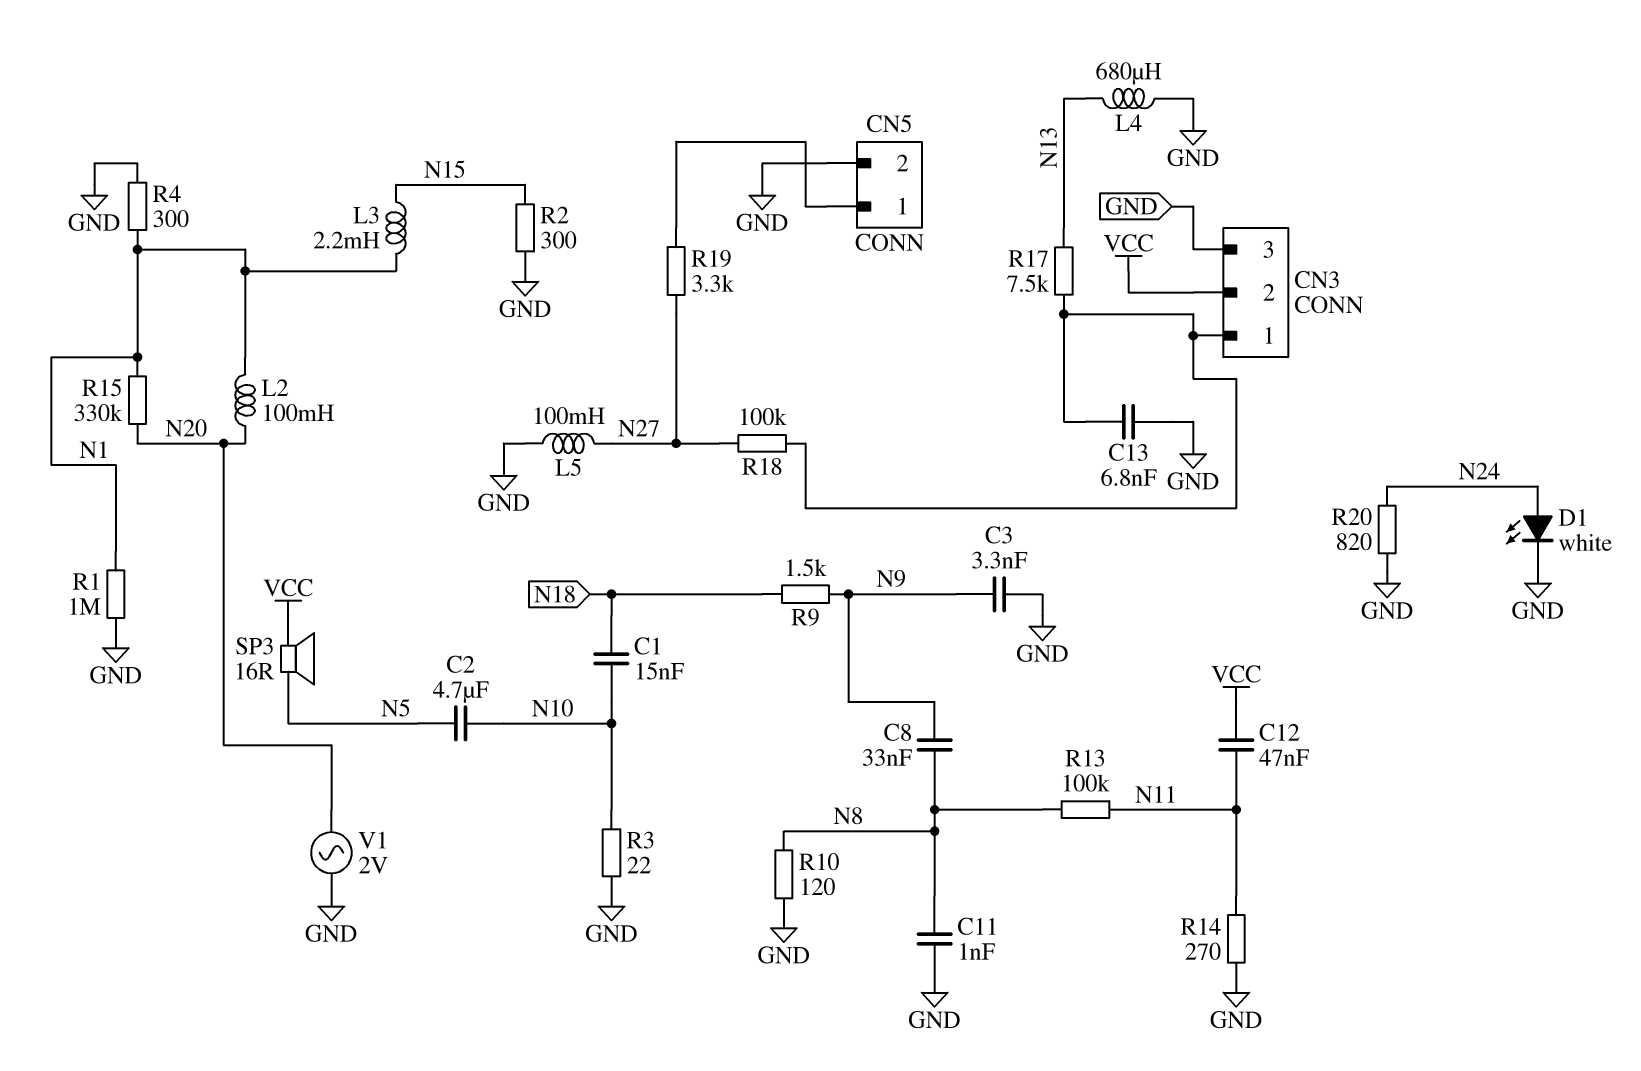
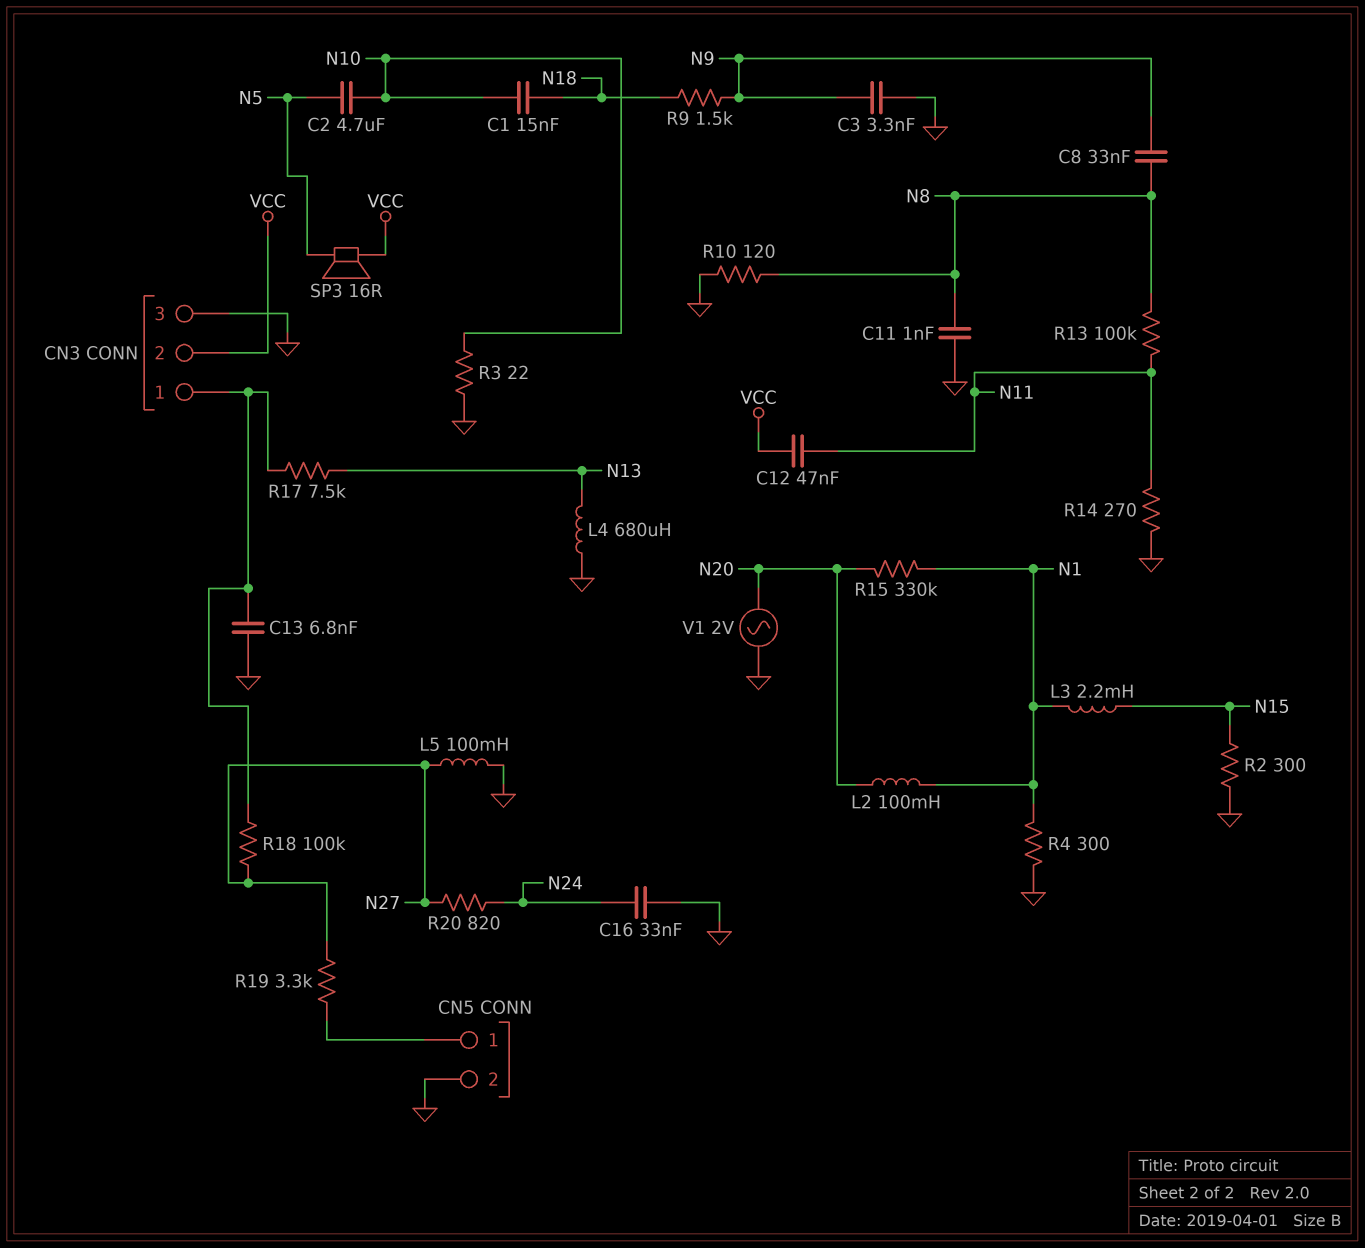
C16: none -> 33nF (GND, N24)
D1: LED white (A N24, K GND) -> none
R1: 1M (GND, N1) -> none
R20: 820 (GND, N24) -> 820 (N24, N27)

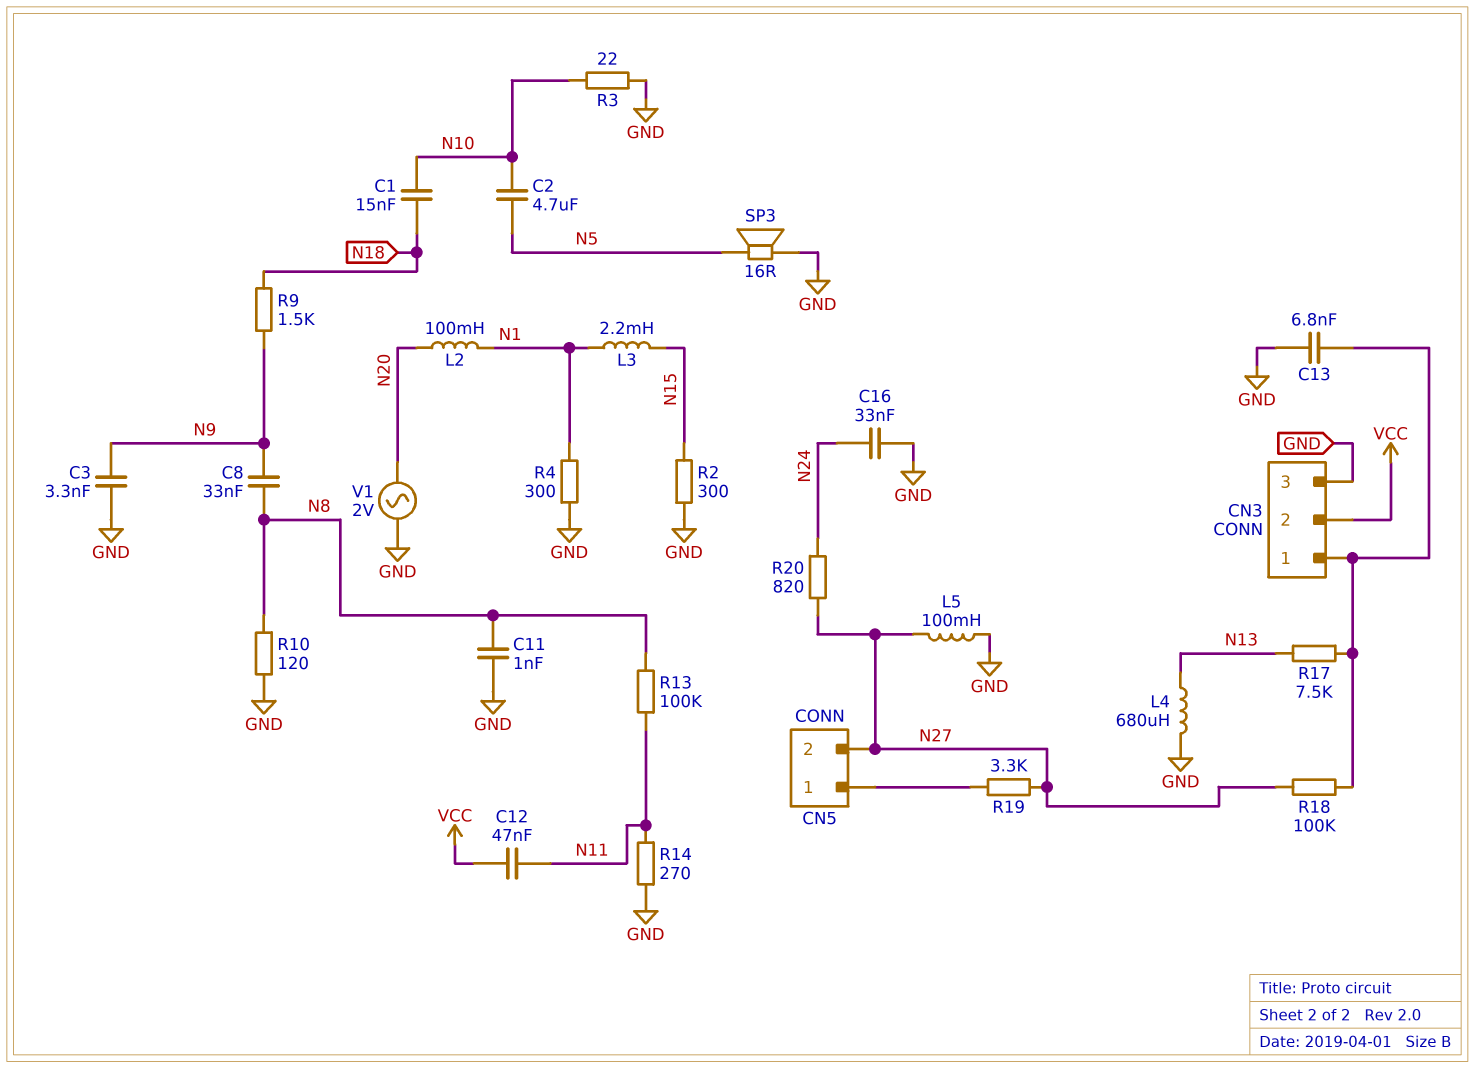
CN5 pin 2: GND -> N27
R15: 330k (N1, N20) -> none
SP3: speaker 16R (N5, VCC) -> speaker 16R (GND, N5)

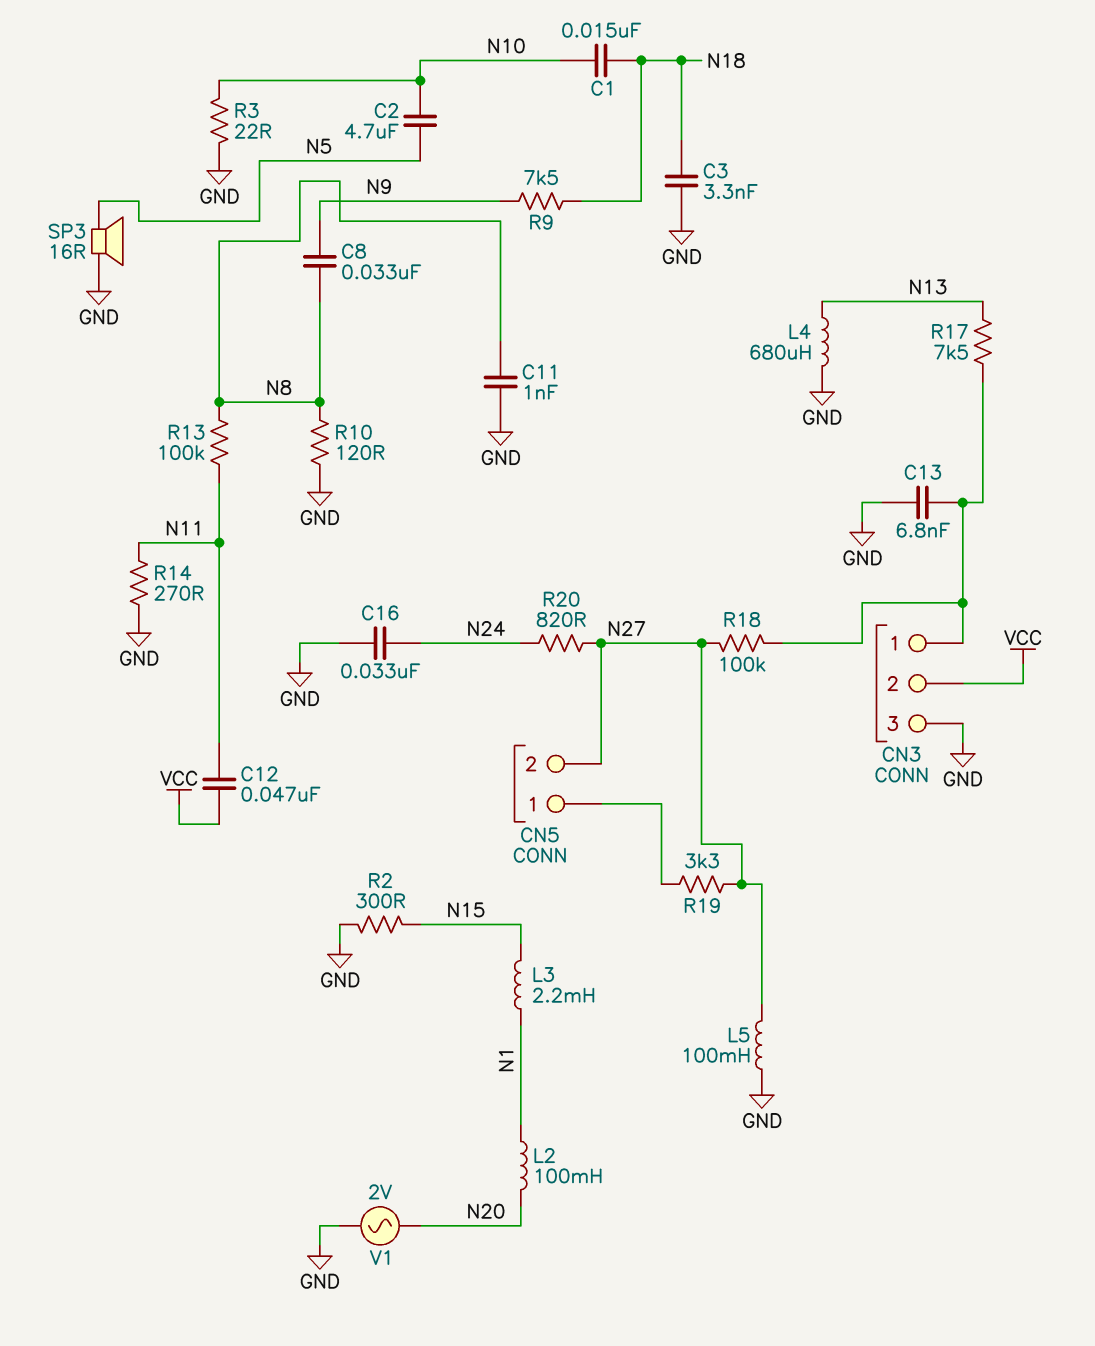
C3: 3.3nF (GND, N9) -> 3.3nF (GND, N18)
R4: 300 (GND, N1) -> none
R9: 1.5k (N9, N18) -> 7.5k (N9, N18)

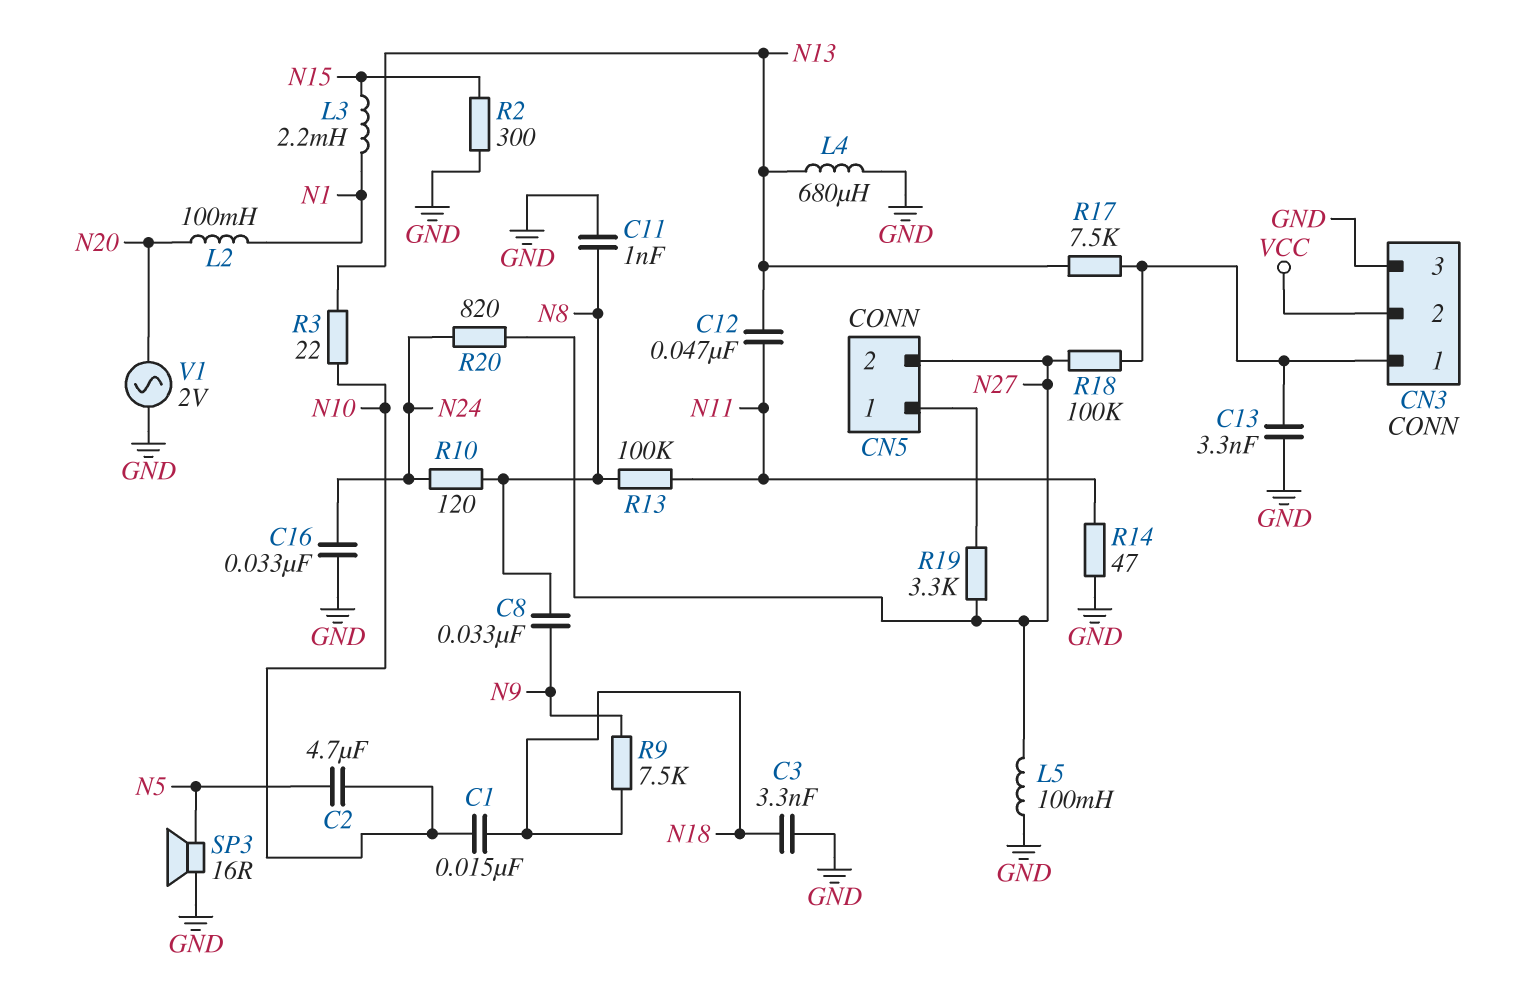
C12: 47nF (N11, VCC) -> 47nF (N11, N13)
C13: 6.8nF (CN3/1, GND) -> 3.3nF (CN3/1, GND)
R3: 22 (GND, N10) -> 22 (N10, N13)
R10: 120 (GND, N8) -> 120 (N8, N24)
R14: 270 (GND, N11) -> 47 (GND, N11)

